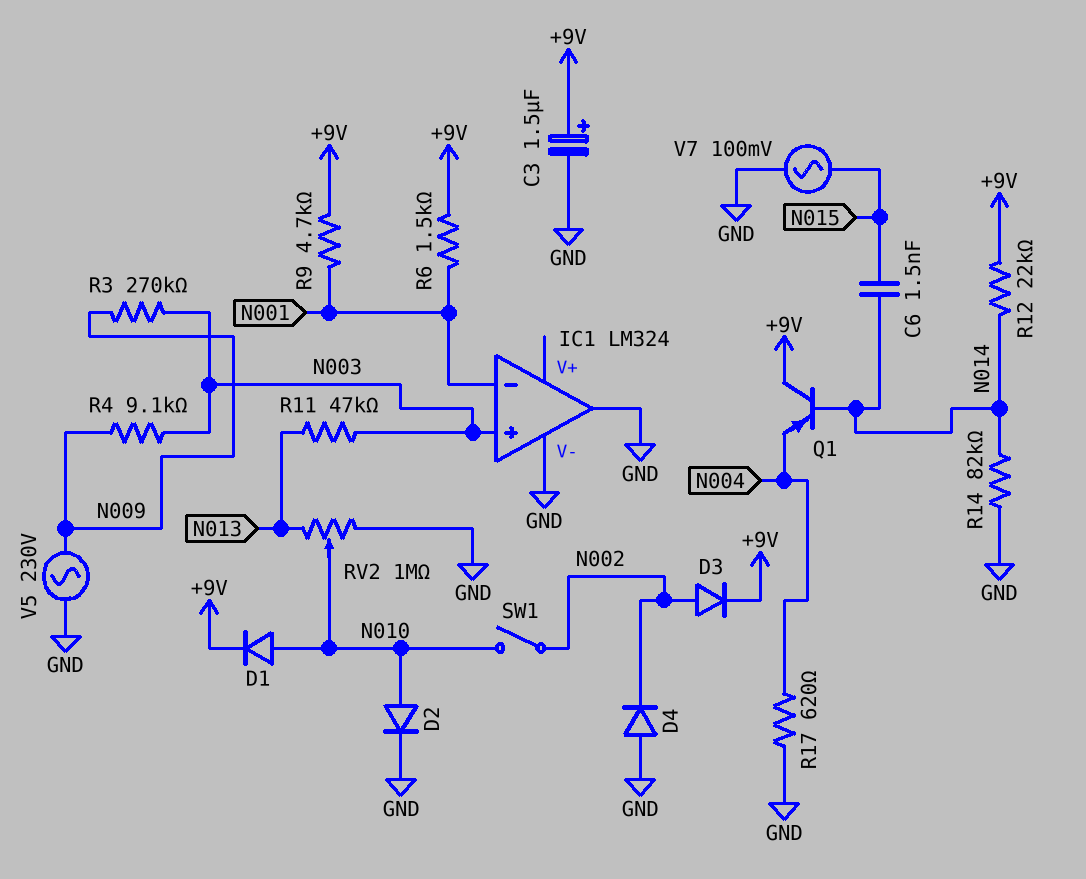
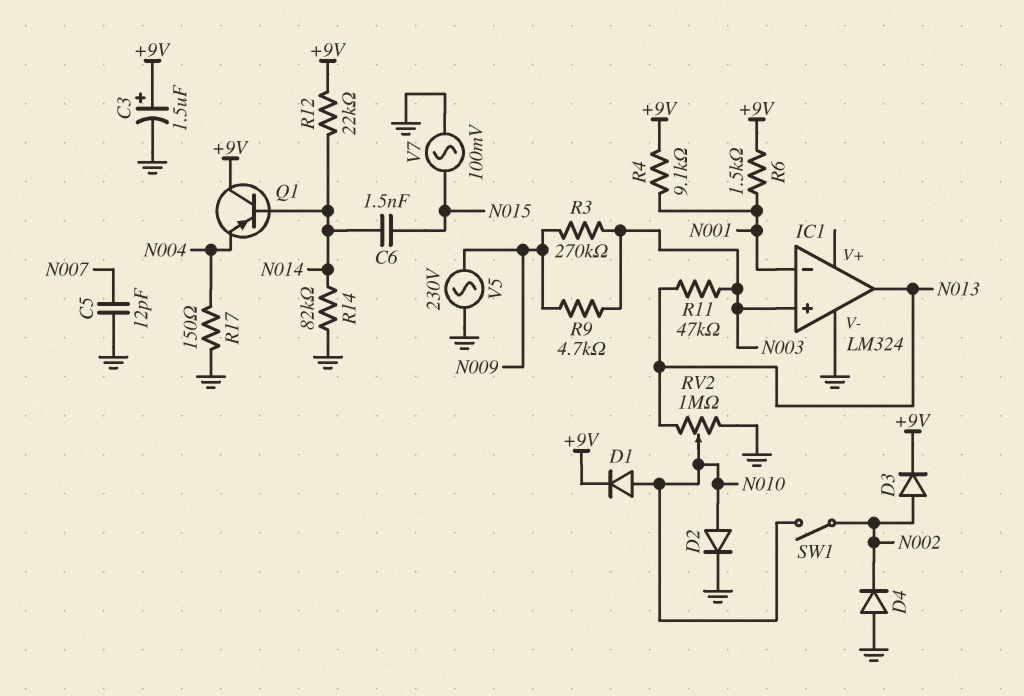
C5: none -> 12pF (GND, N007)
IC1 pin out: GND -> N013
R4: 9.1k (N003, N009) -> 9.1k (+9V, N001)
R9: 4.7k (+9V, N001) -> 4.7k (N003, N009)
R17: 620 (GND, N004) -> 150 (GND, N004)

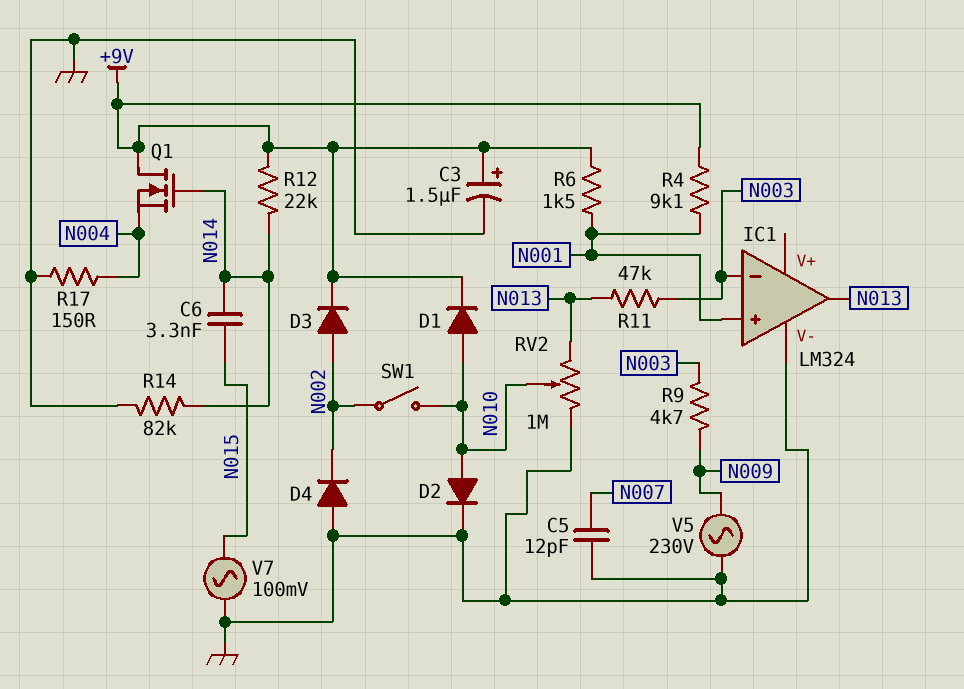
C6: 1.5nF (N014, N015) -> 3.3nF (N014, N015)
IC1 pin in+: N003 -> N001
IC1 pin in-: N001 -> N003
Q1: PNP (B N014, C +9V, E N004) -> NMOS (G N014, D +9V, S N004)
R3: 270k (N003, N009) -> none

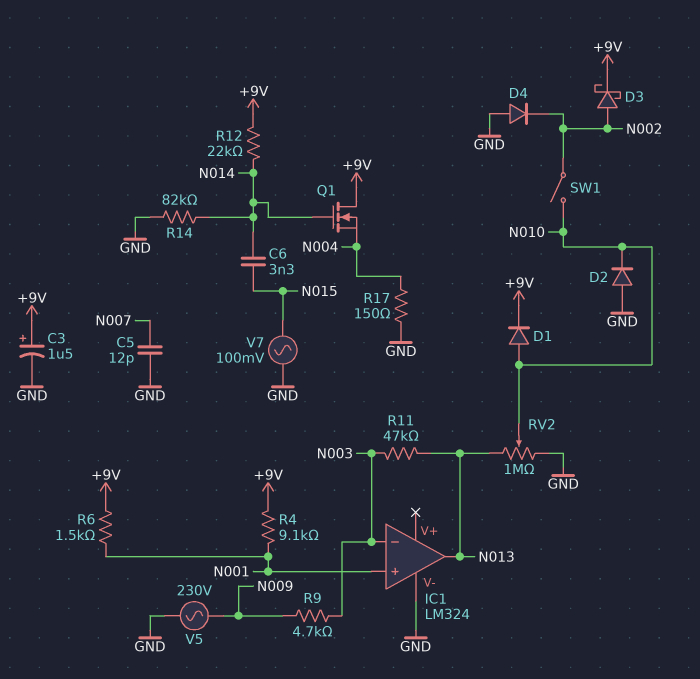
D2: diode (A N010, K GND) -> diode (A GND, K N010)
D3: diode (A N002, K +9V) -> schottky (A N002, K +9V)

